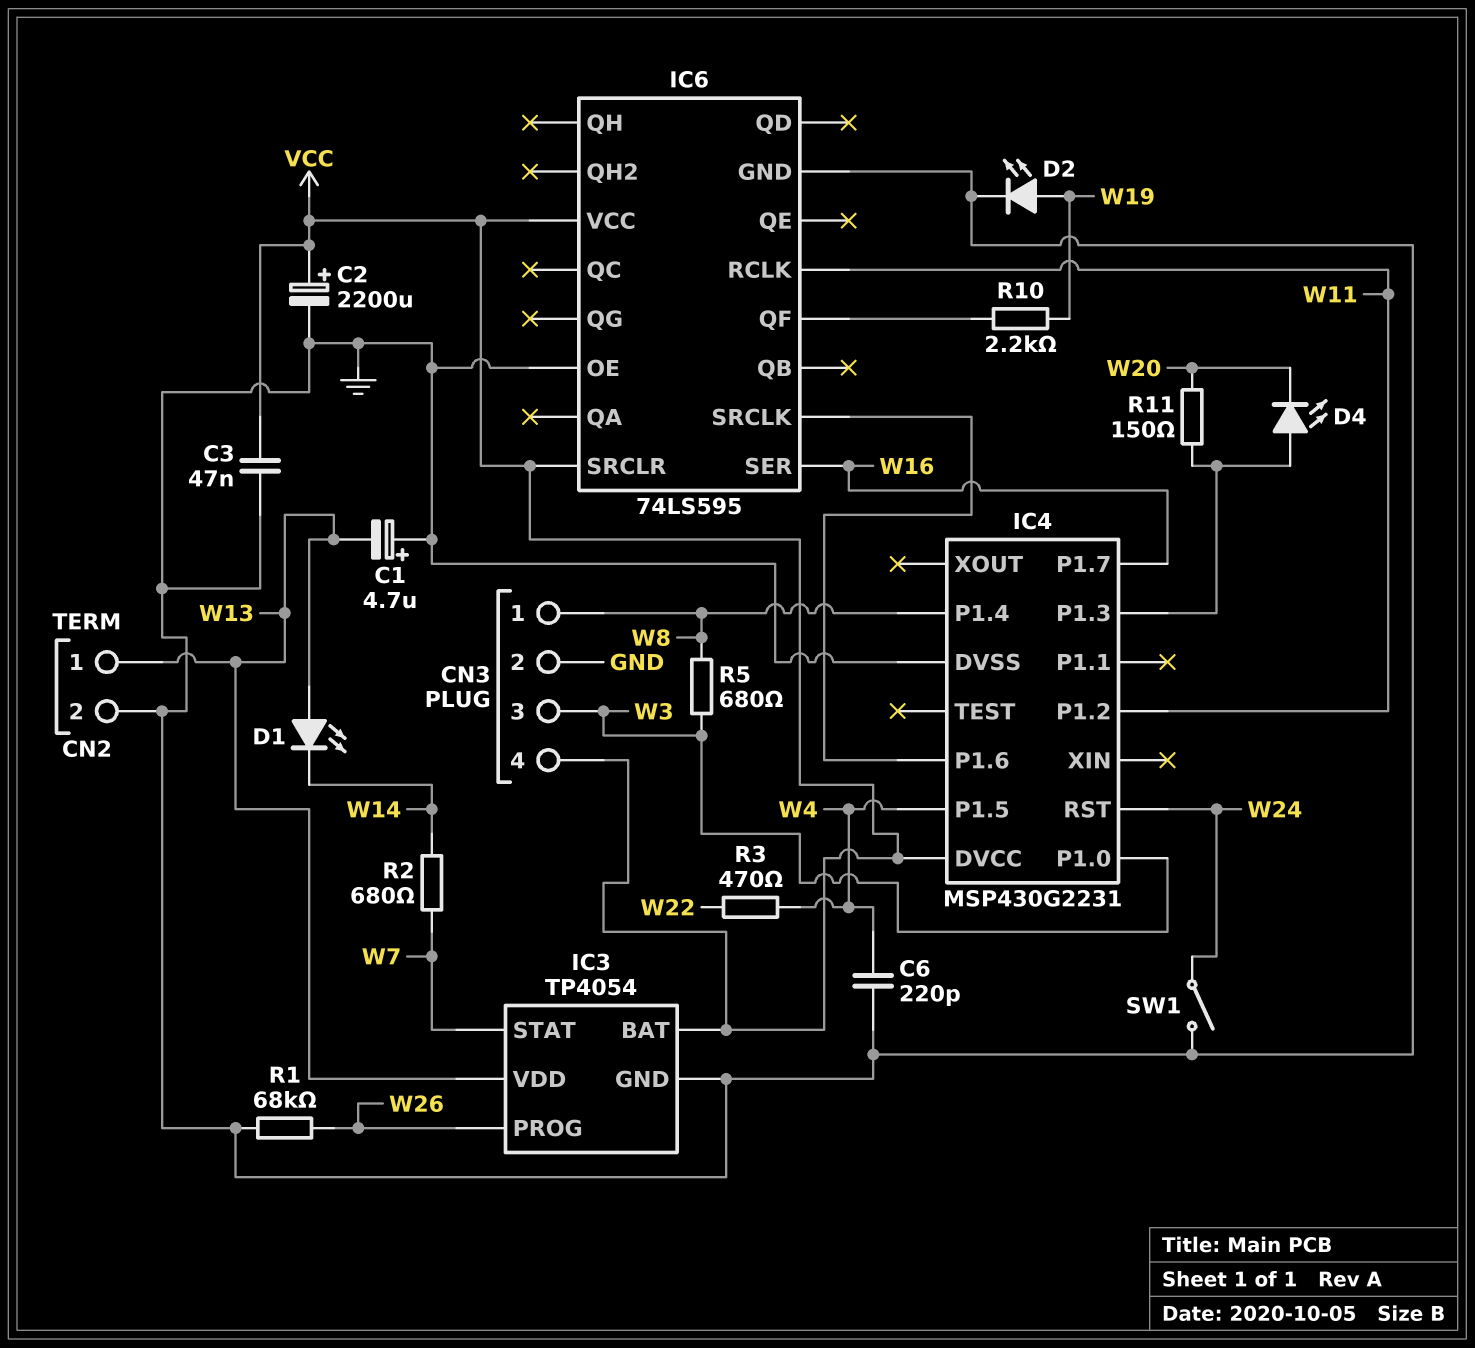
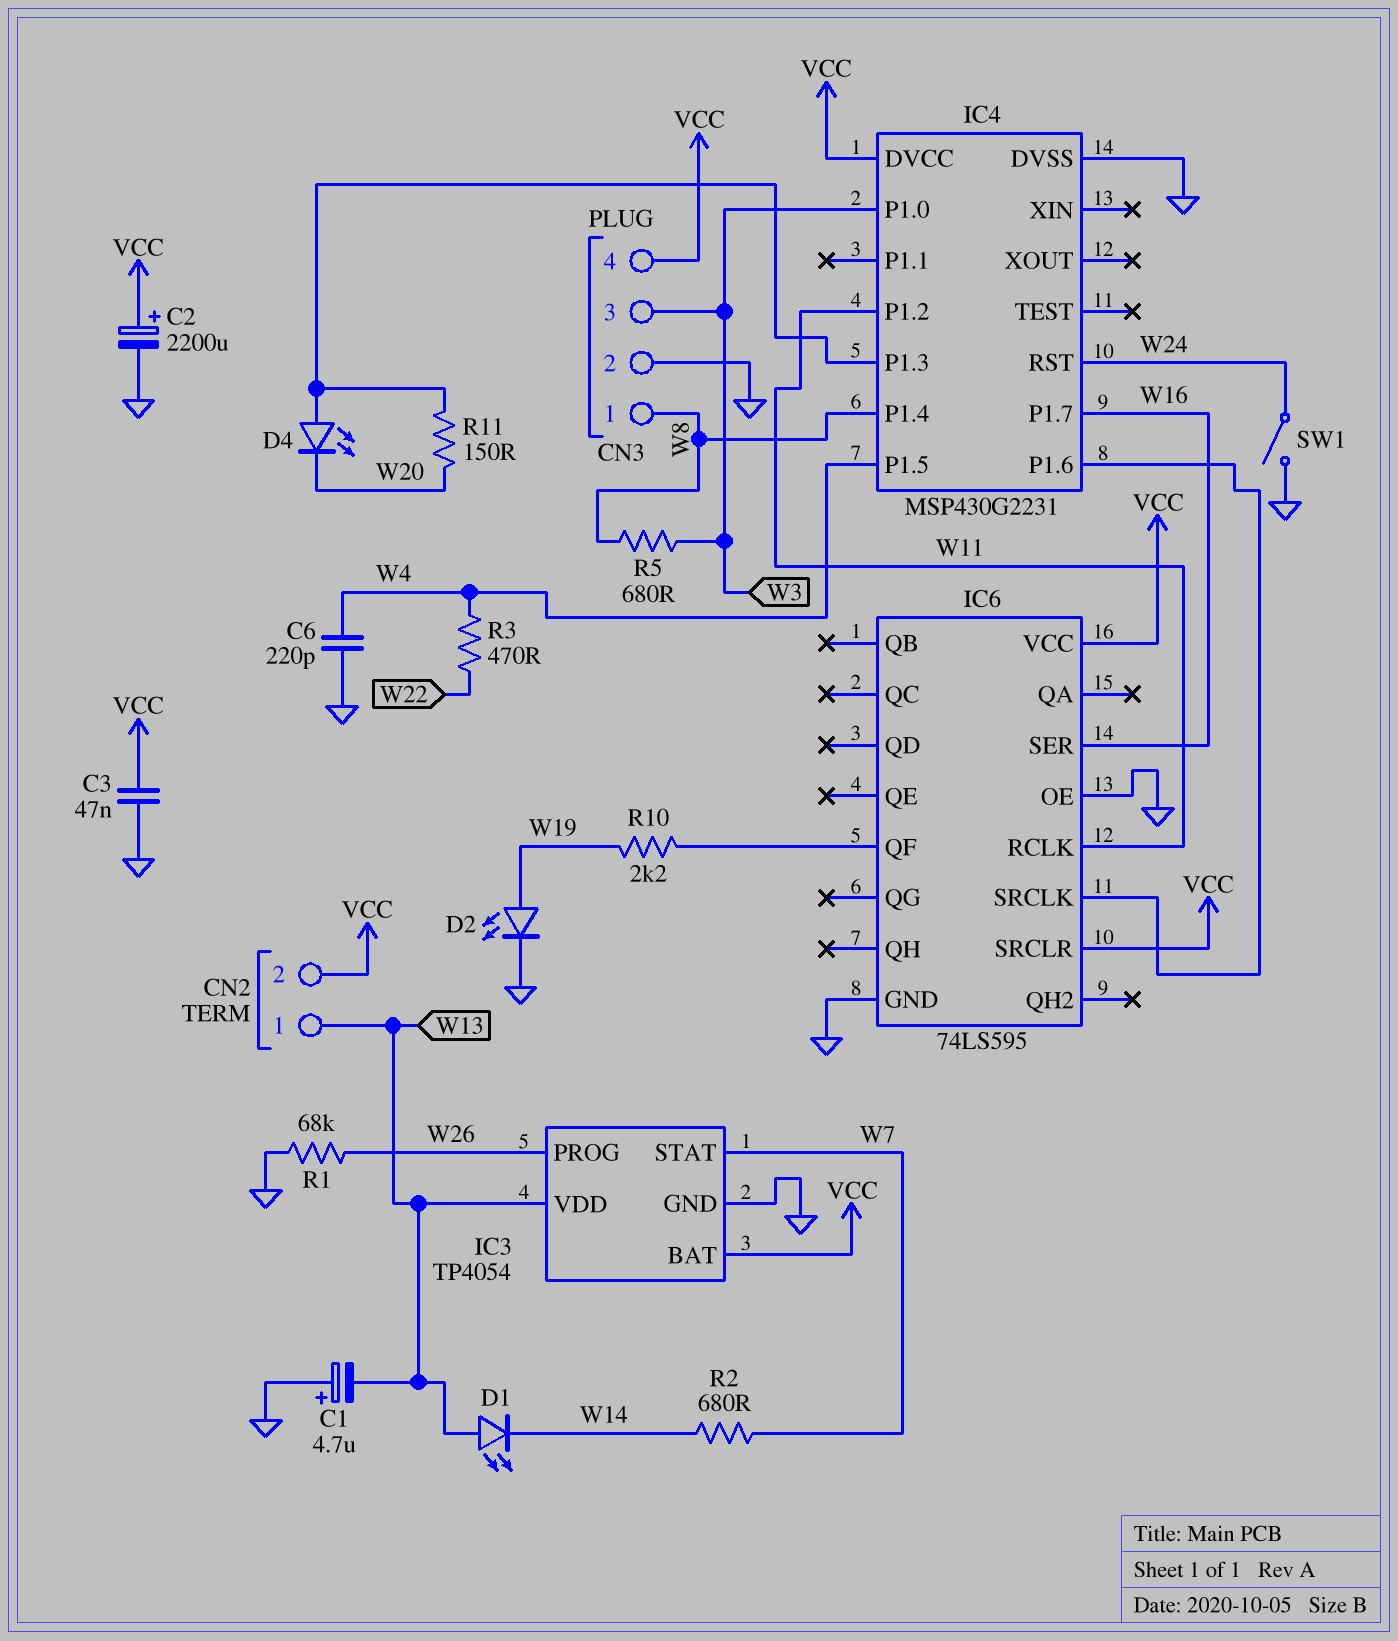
CN2 pin 2: GND -> VCC

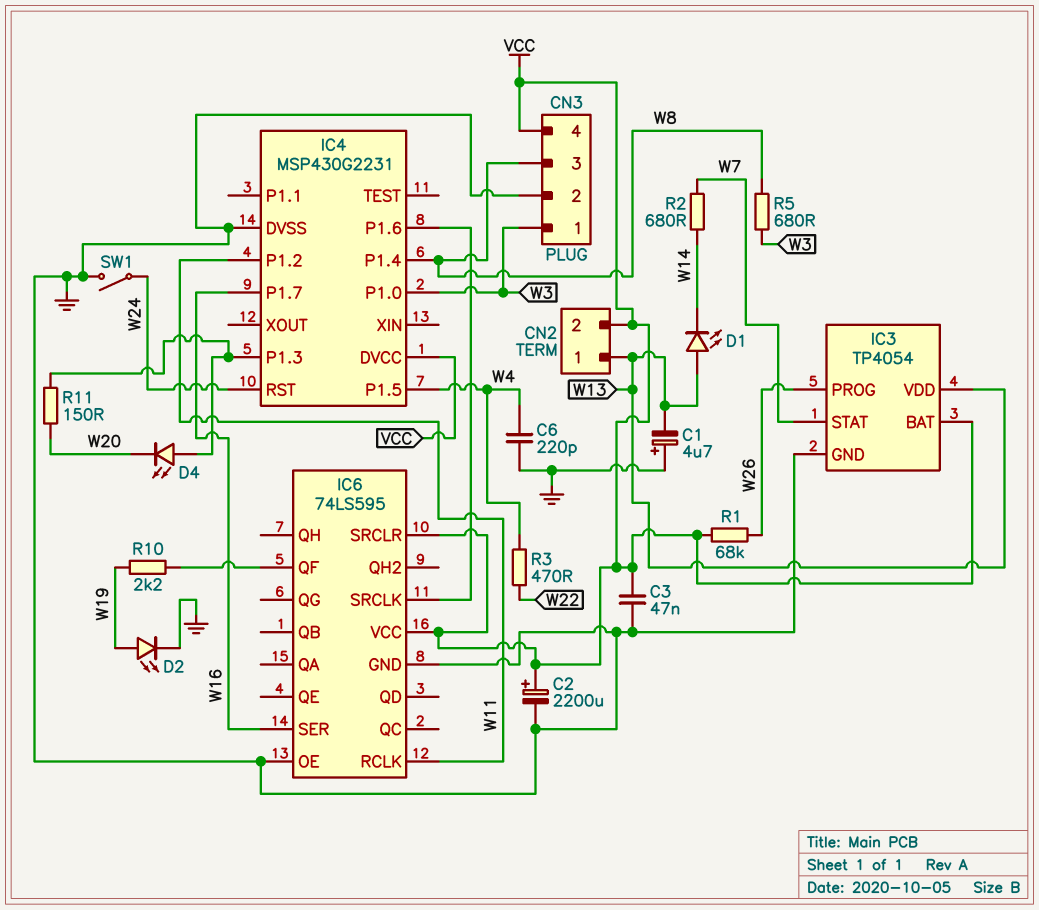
CN3 pin 1: W8 -> W3
CN3 pin 3: W3 -> W8
R1: 68k (GND, W26) -> 68k (VCC, W26)

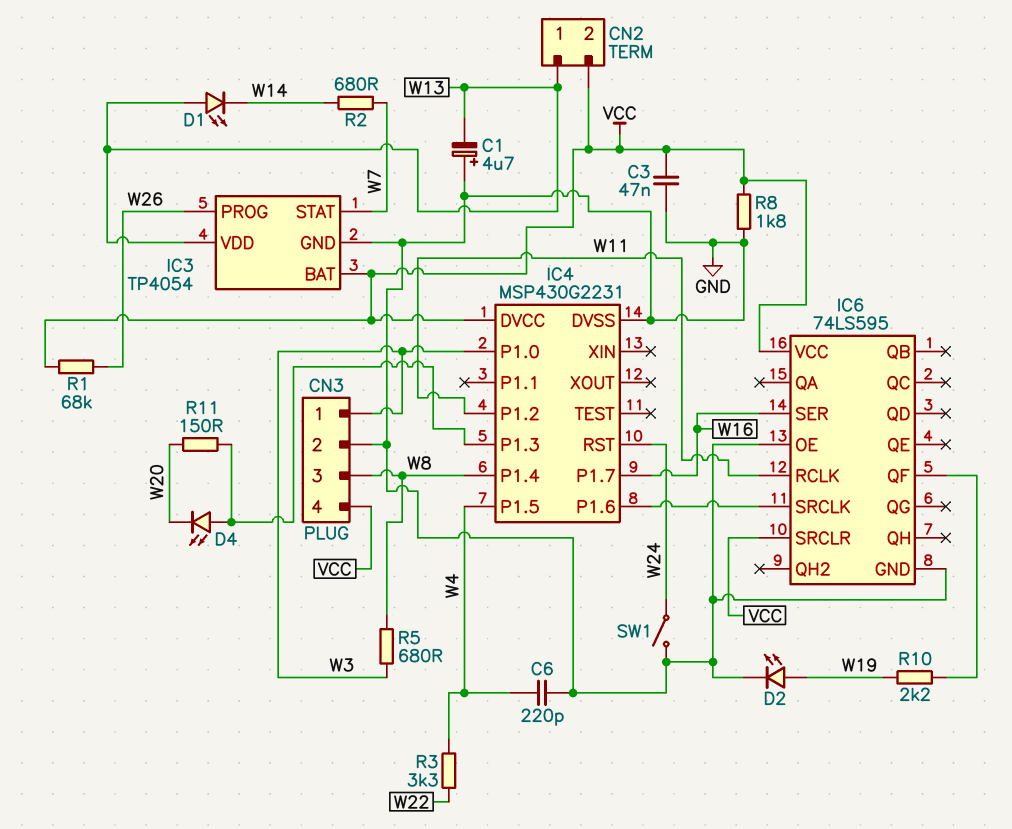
C2: 2200uF (plus VCC, minus GND) -> none
R3: 470 (W4, W22) -> 3.3k (W4, W22)
R8: none -> 1.8k (GND, VCC)

